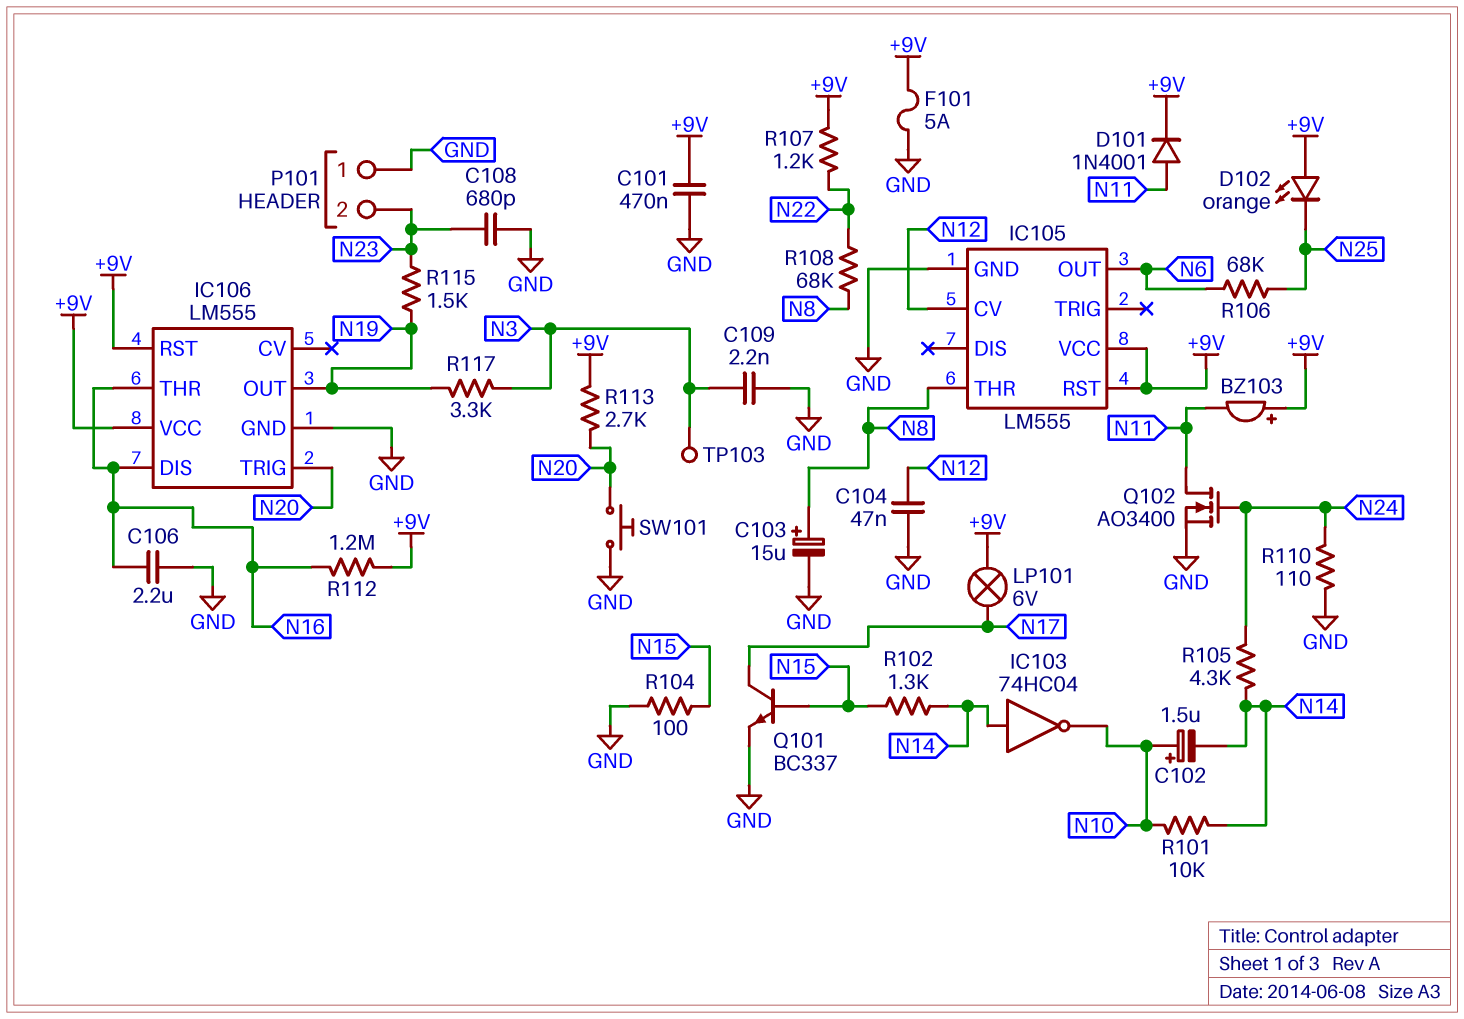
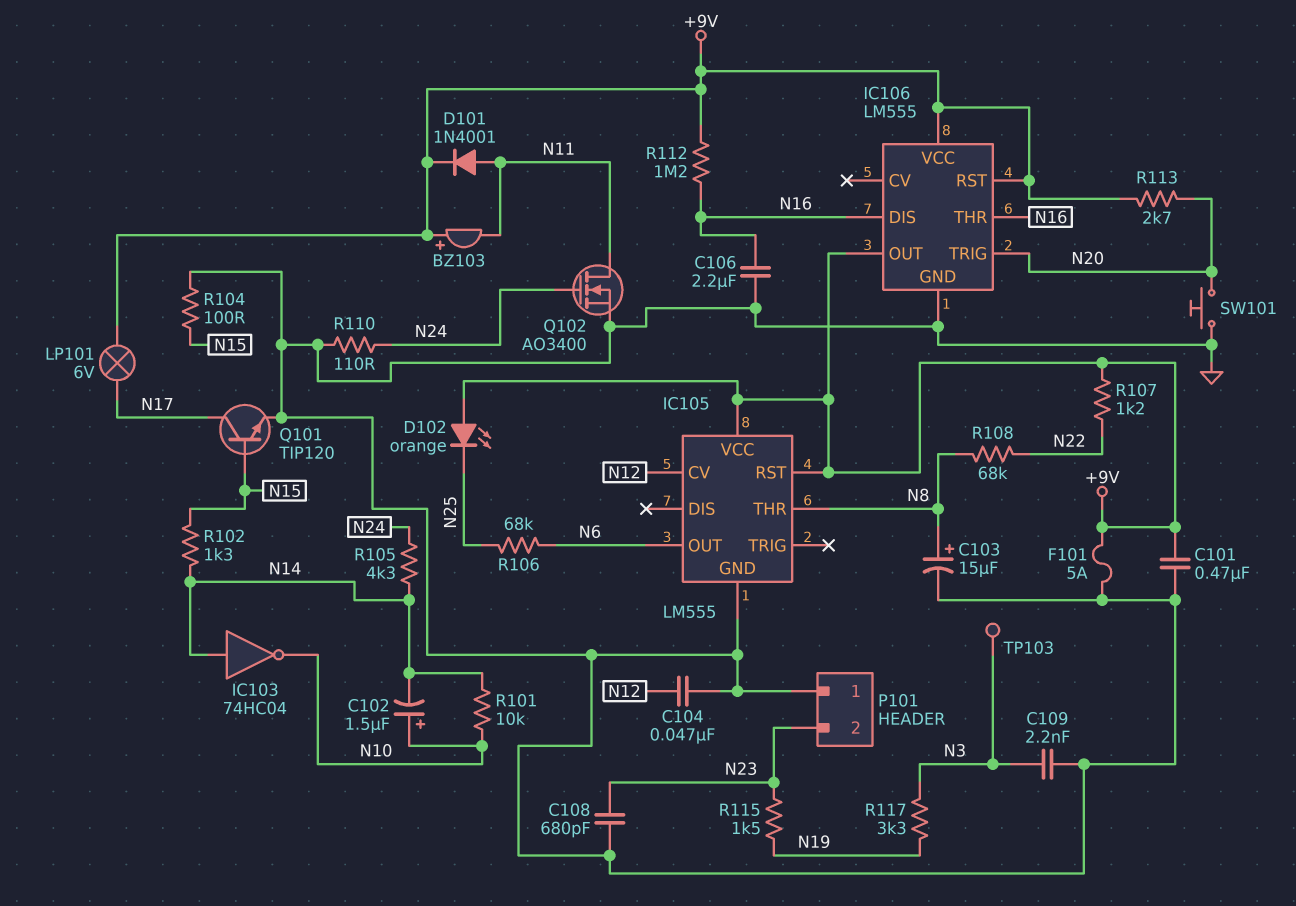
IC106 pin OUT: N19 -> +9V
Q101: NPN BC337 (B N15, C N17, E GND) -> NPN TIP120 (B N15, C N17, E GND)

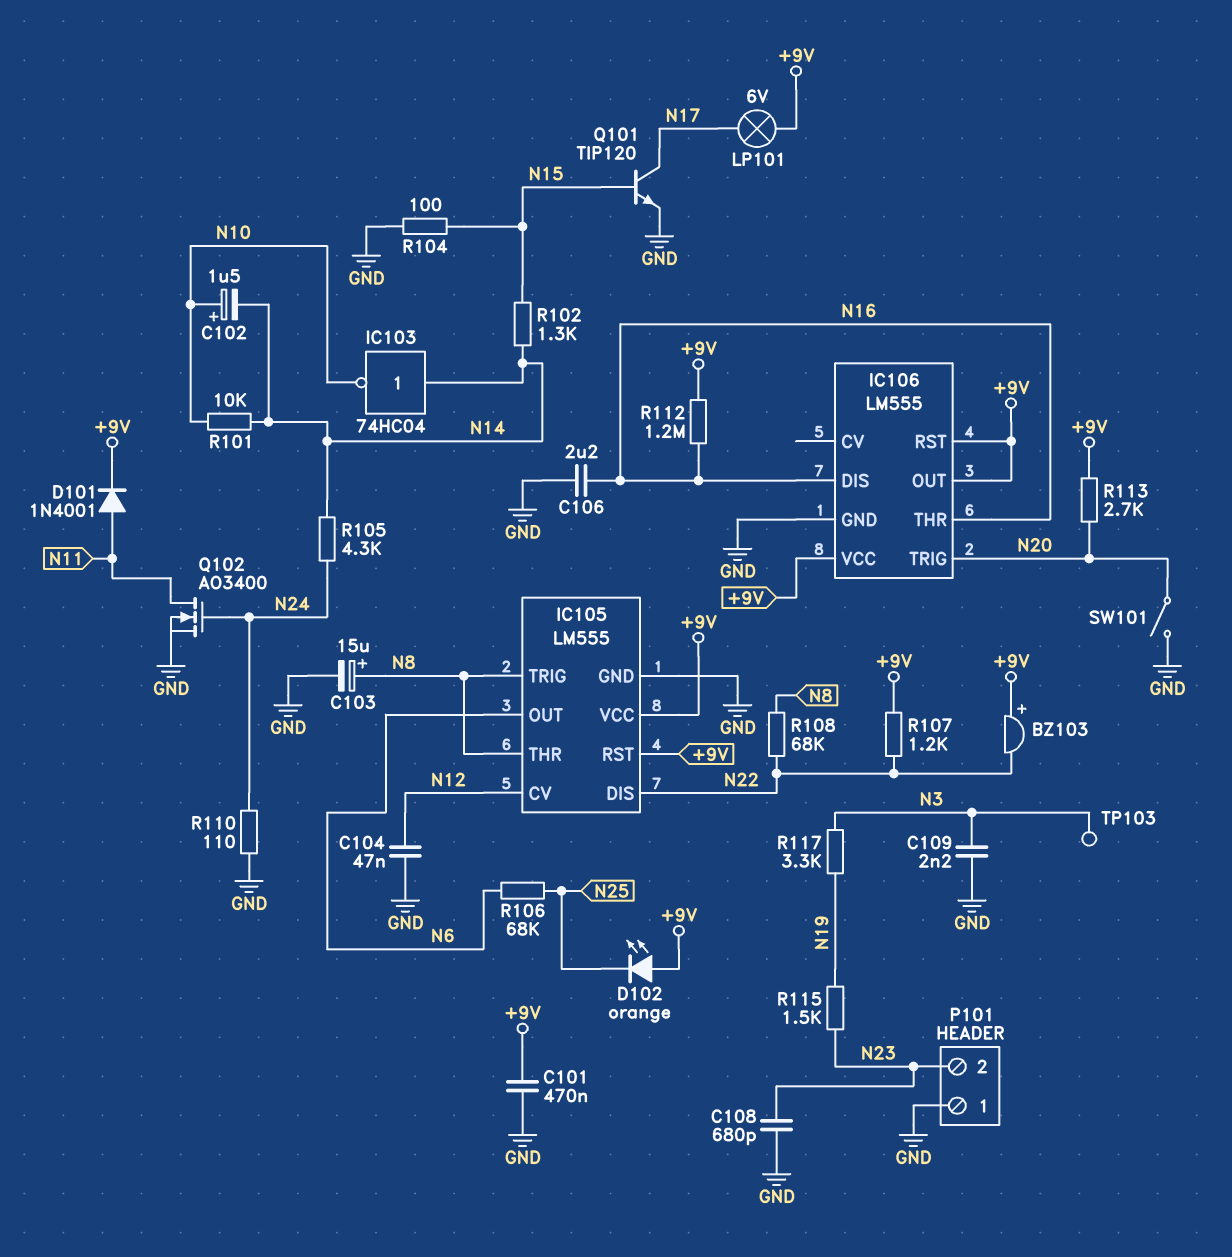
BZ103: buzzer (plus +9V, minus N11) -> buzzer (plus +9V, minus N22)
F101: 5A (+9V, GND) -> none
IC105 pin DIS: none -> N22
IC105 pin TRIG: none -> N8
SW101: button (GND, N20) -> switch (GND, N20)

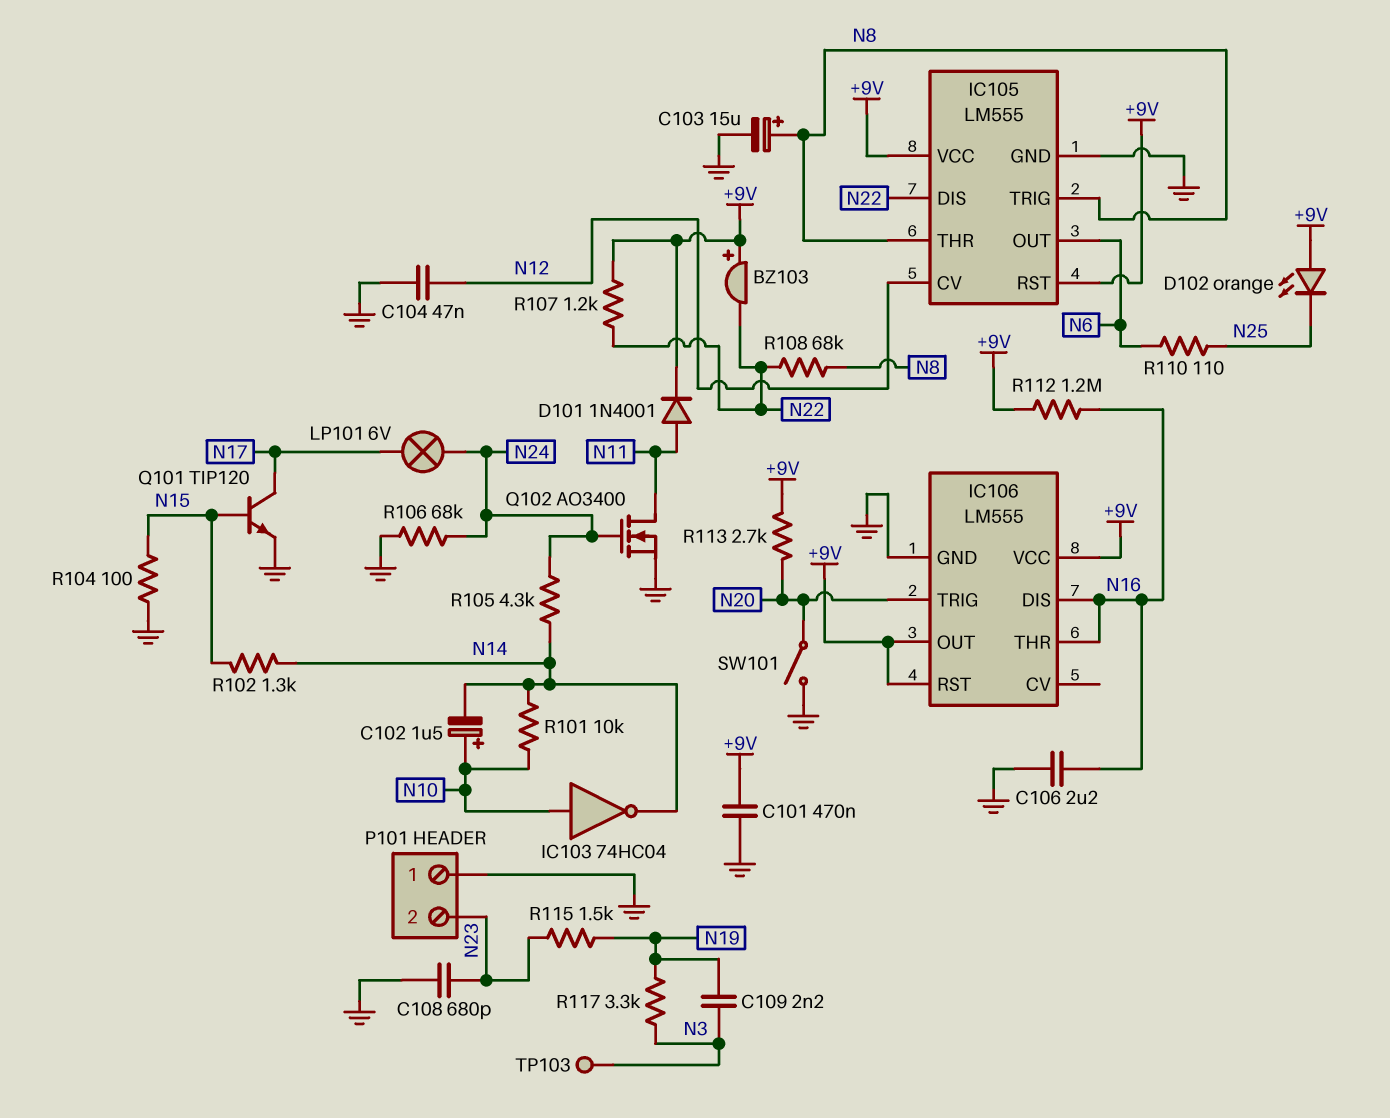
C109: 2.2nF (GND, N3) -> 2.2nF (N3, N19)
IC103: NOT 74HC04 (in N14, out N10) -> NOT 74HC04 (in N10, out N14)
LP101: lamp 6V (+9V, N17) -> lamp 6V (N17, N24)
R106: 68k (N6, N25) -> 68k (GND, N24)
R110: 110 (GND, N24) -> 110 (N6, N25)

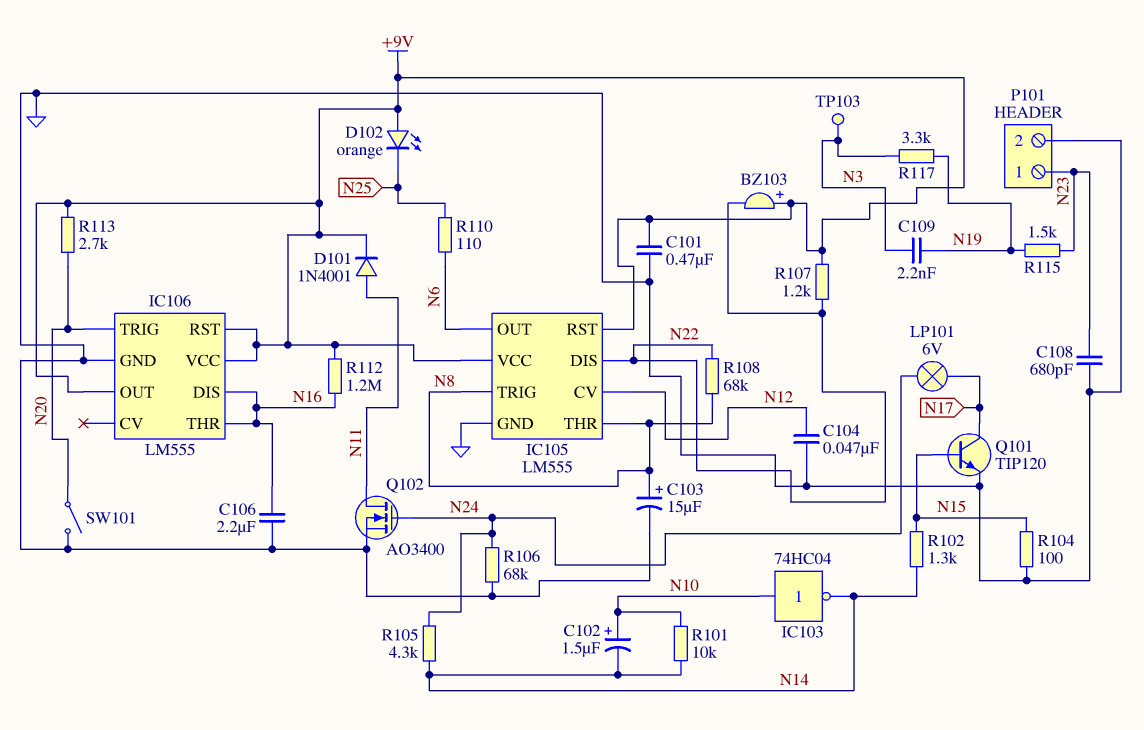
P101 pin 1: GND -> N23
P101 pin 2: N23 -> GND

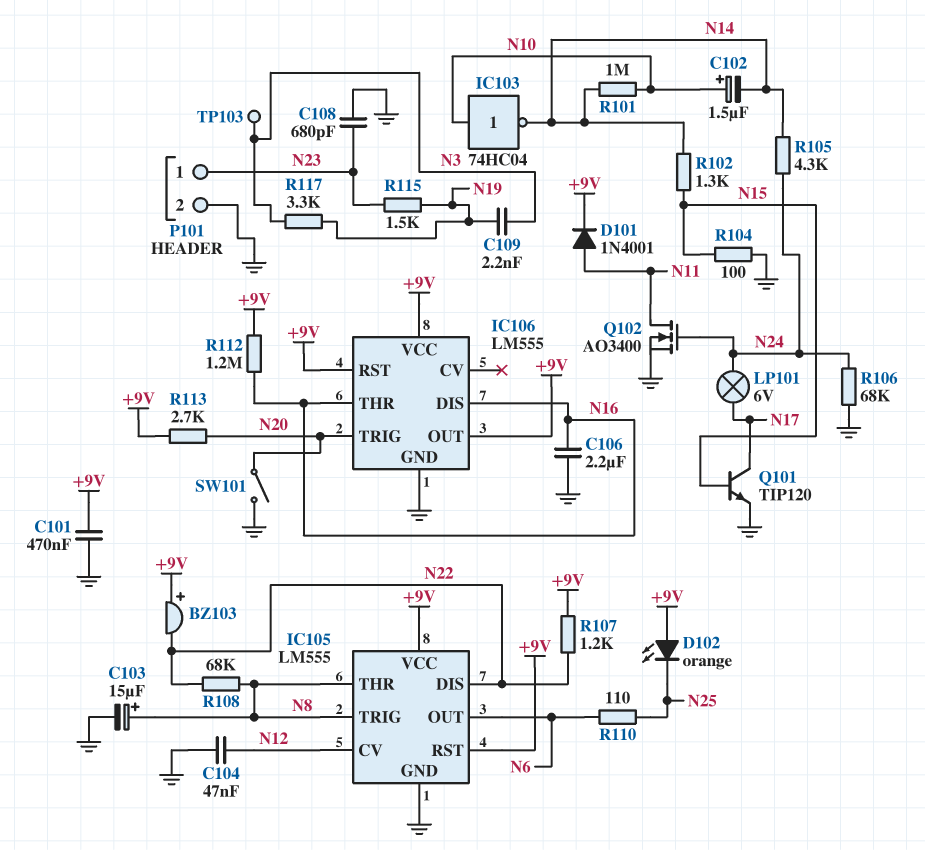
R101: 10k (N10, N14) -> 1M (N10, N14)

